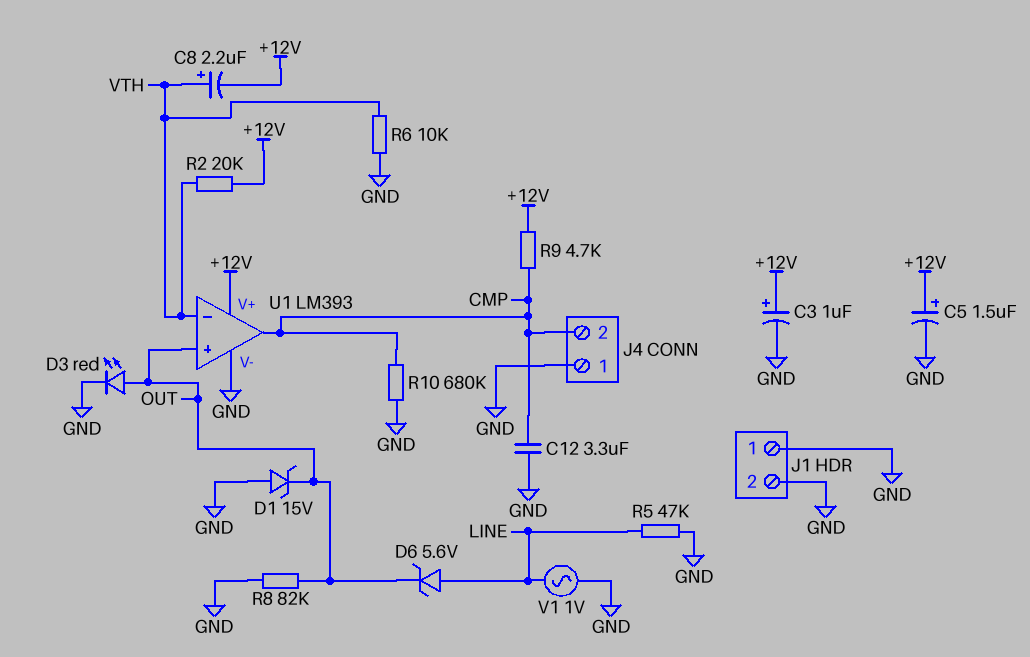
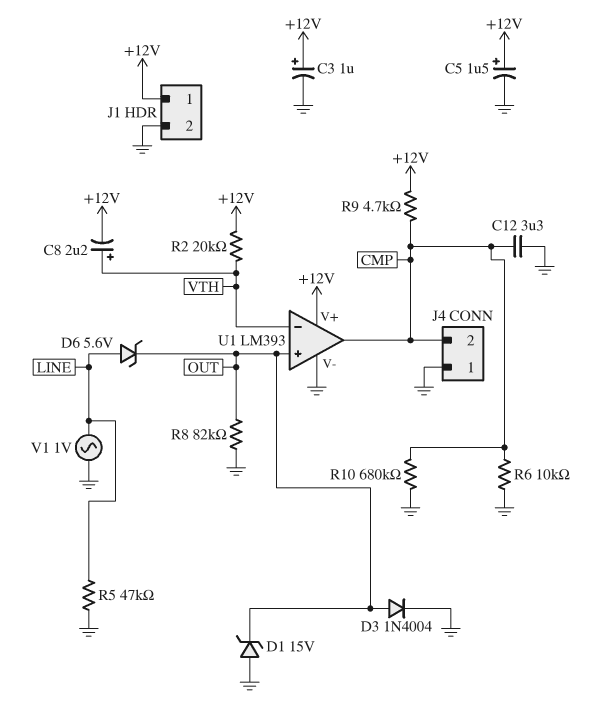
D3: LED red (A OUT, K GND) -> diode 1N4004 (A OUT, K GND)
J1 pin 1: GND -> +12V
R6: 10k (GND, VTH) -> 10k (CMP, GND)

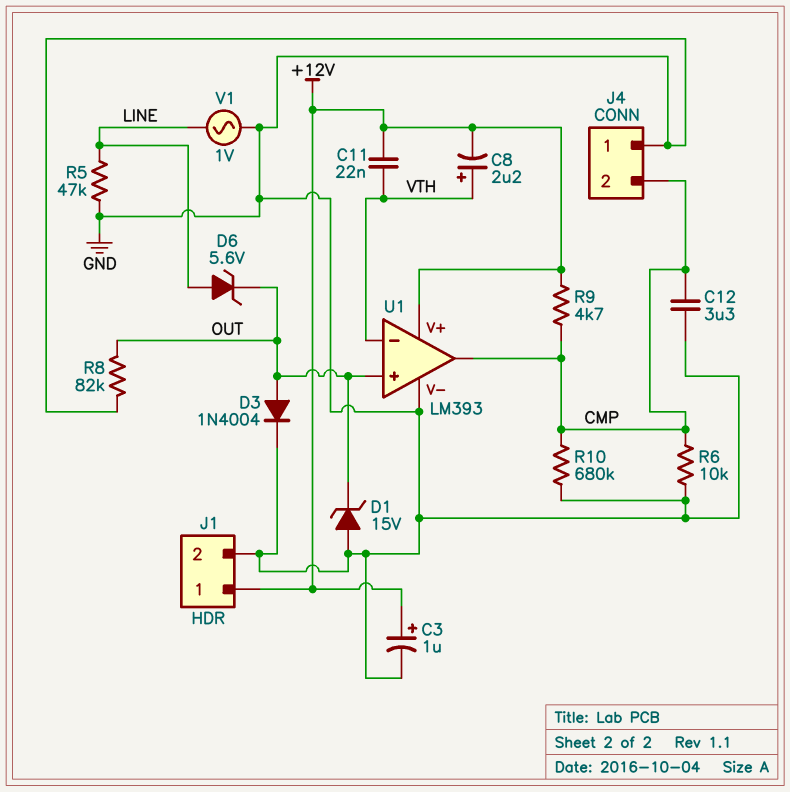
C5: 1.5uF (plus +12V, minus GND) -> none
C11: none -> 22nF (+12V, VTH)
R2: 20k (+12V, VTH) -> none

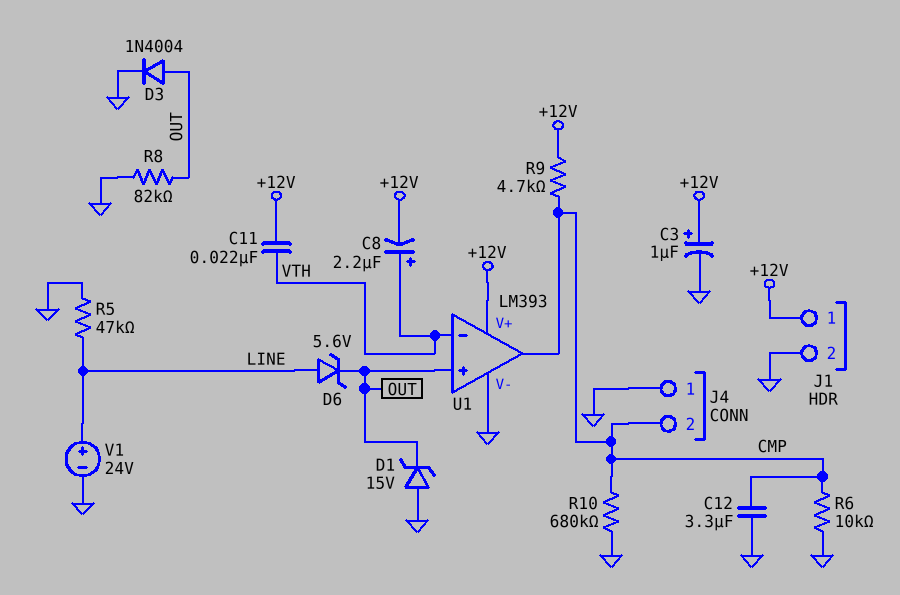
V1: AC 1V (GND, LINE) -> 24V (plus LINE, minus GND)

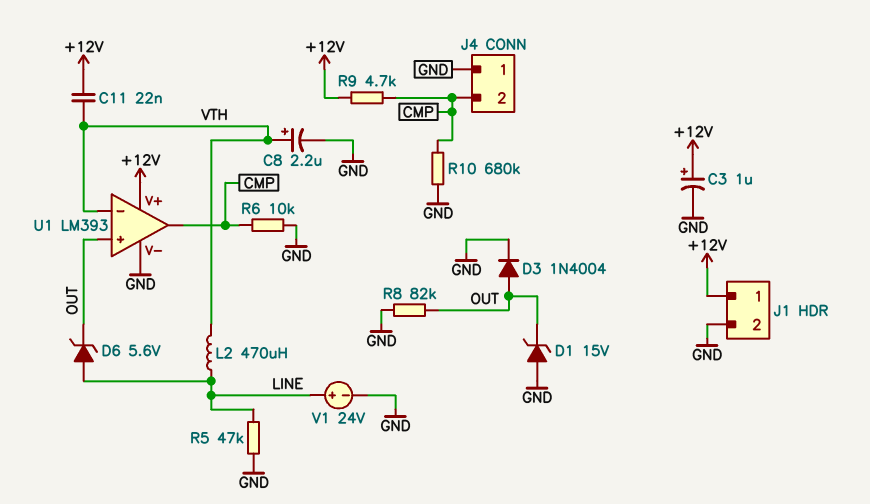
C8: 2.2uF (plus VTH, minus +12V) -> 2.2uF (plus VTH, minus GND)
C12: 3.3uF (CMP, GND) -> none
L2: none -> 470uH (LINE, VTH)

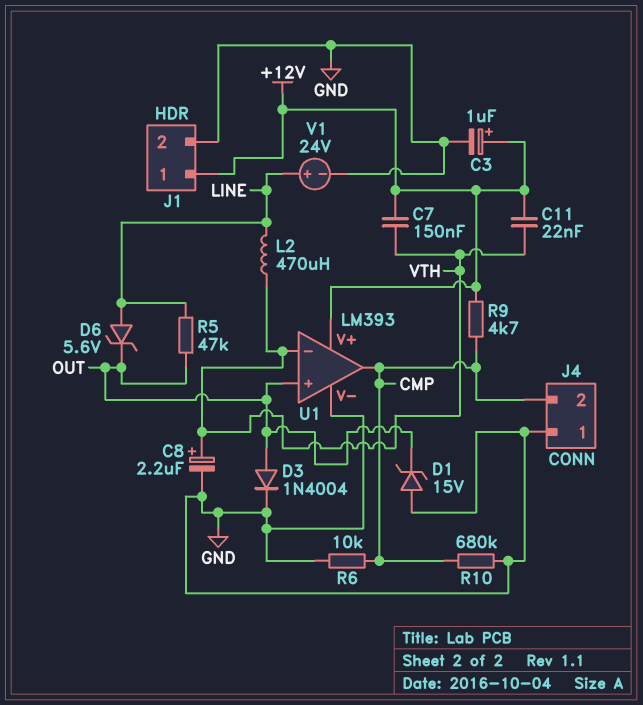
C7: none -> 150nF (+12V, VTH)
R5: 47k (GND, LINE) -> 47k (LINE, OUT)
R8: 82k (GND, OUT) -> none

